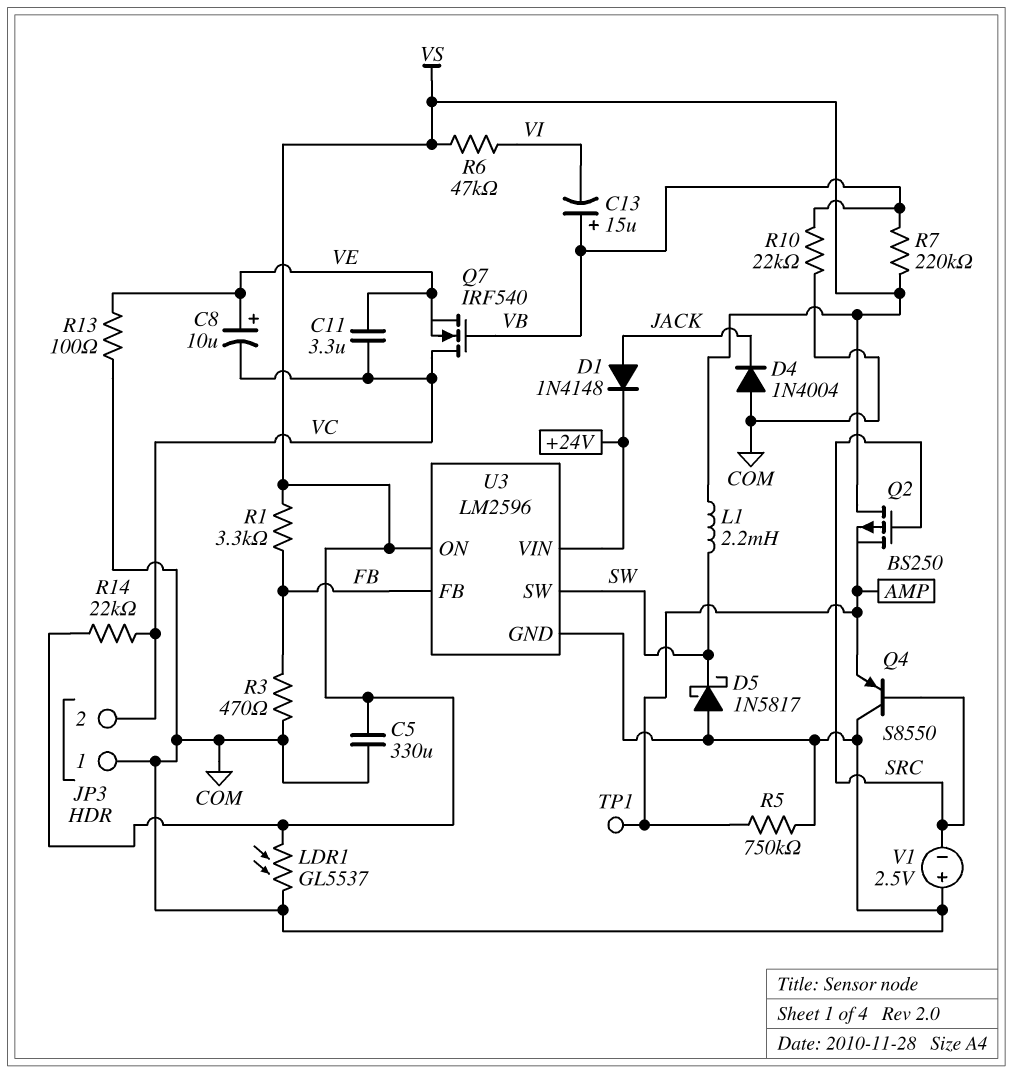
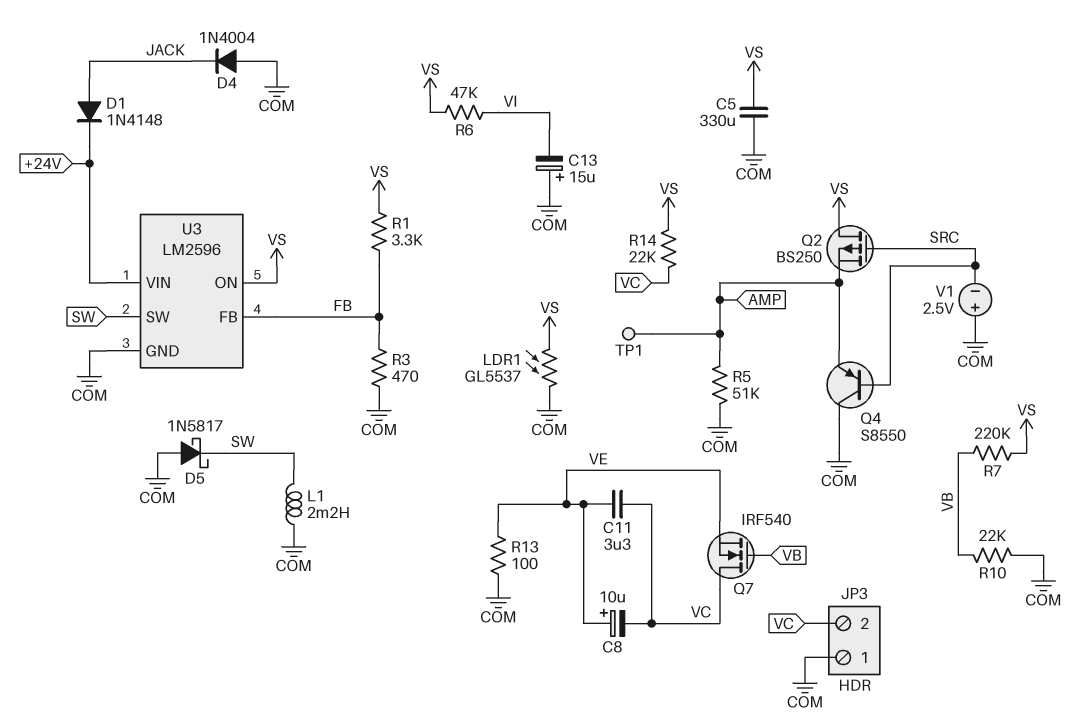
C13: 15uF (plus VB, minus VI) -> 15uF (plus COM, minus VI)
L1: 2.2mH (SW, VS) -> 2.2mH (COM, SW)
R5: 750k (AMP, COM) -> 51k (AMP, COM)

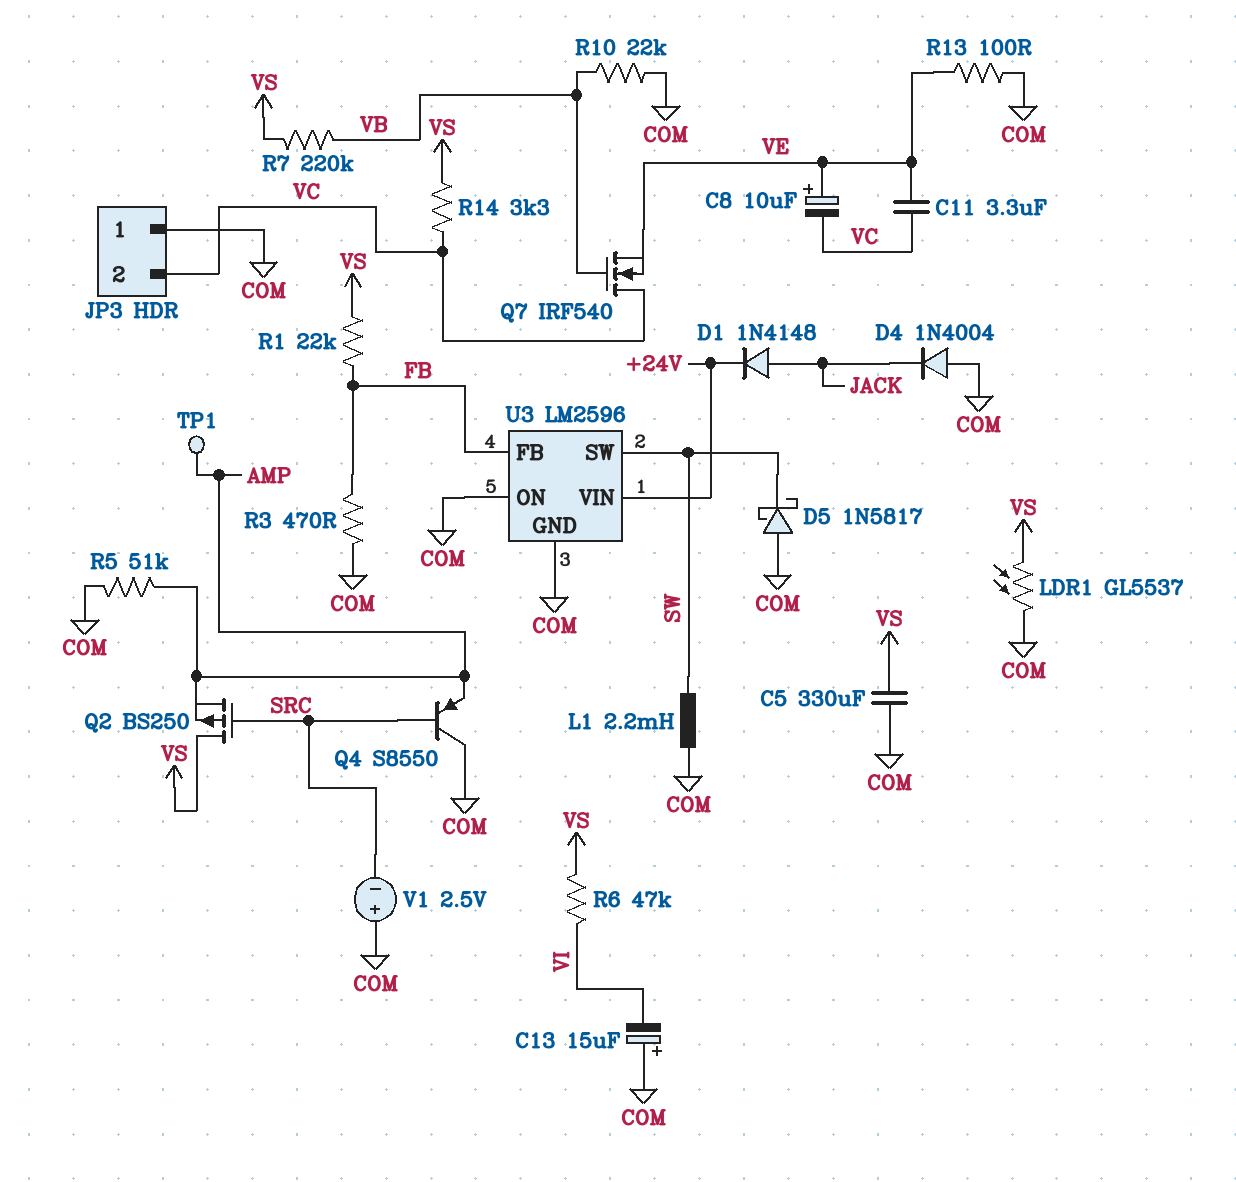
R1: 3.3k (FB, VS) -> 22k (FB, VS)
R14: 22k (VC, VS) -> 3.3k (VC, VS)
U3 pin ON: VS -> COM

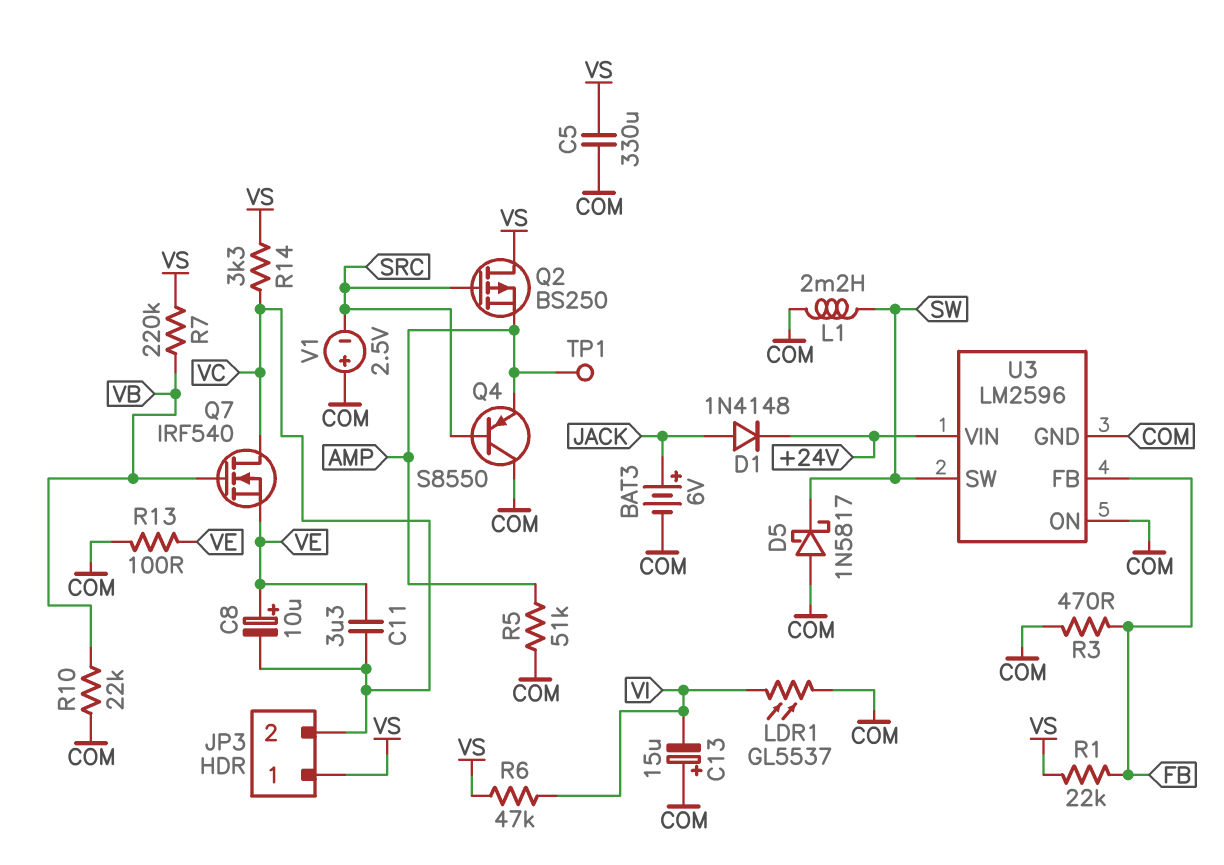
BAT3: none -> 6V (plus JACK, minus COM)
D4: diode 1N4004 (A COM, K JACK) -> none
JP3 pin 1: COM -> VS
LDR1: GL5537 (COM, VS) -> GL5537 (COM, VI)

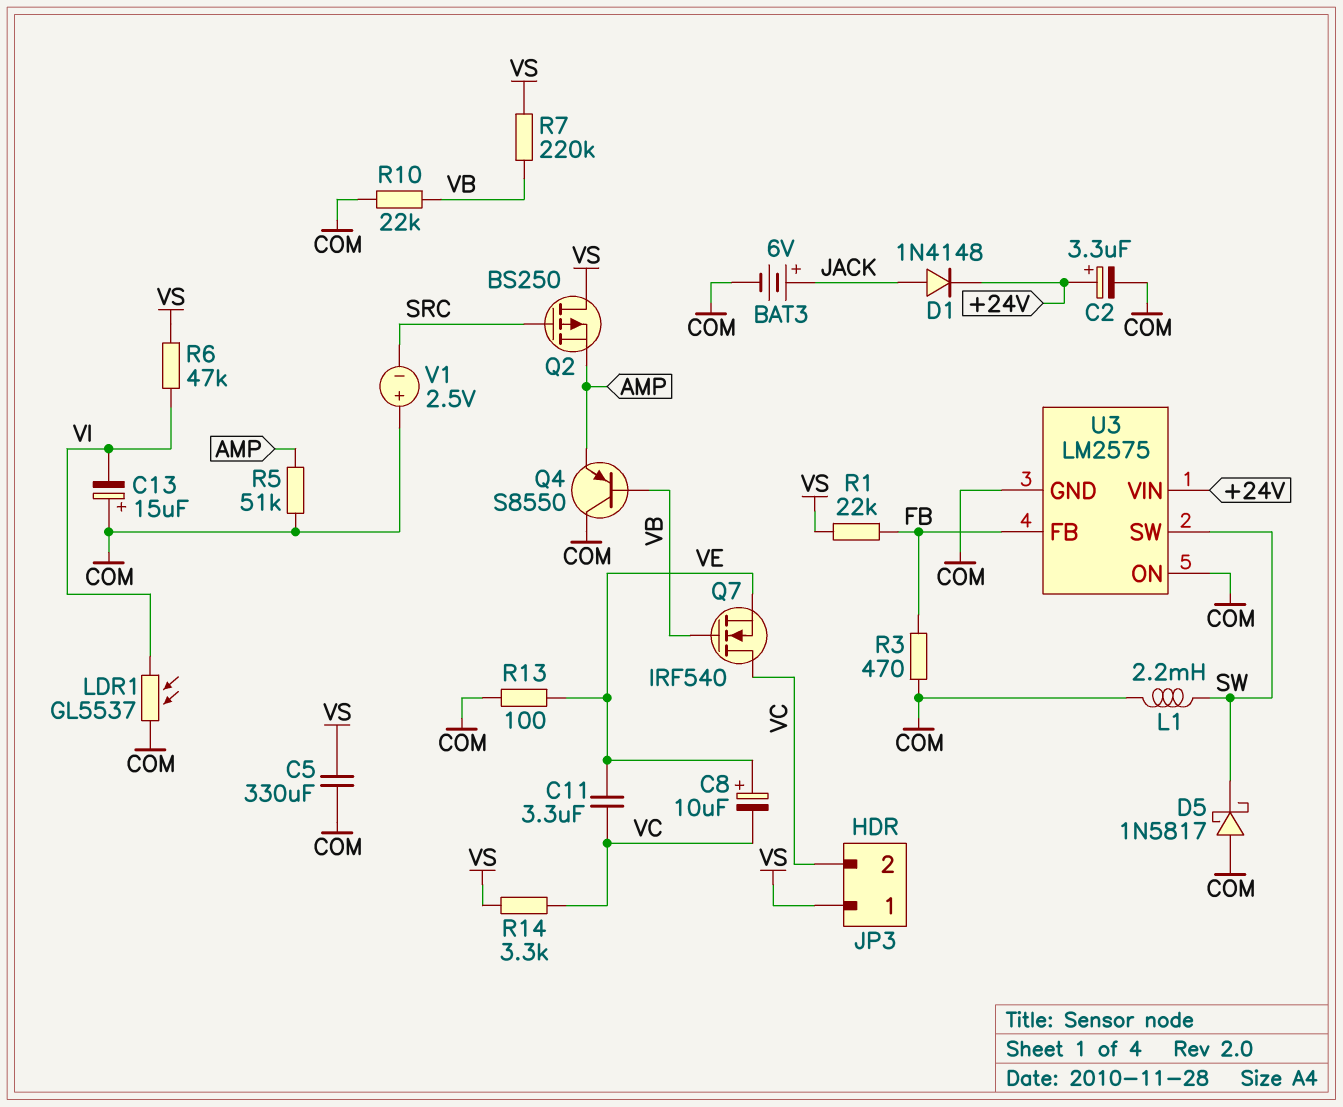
C2: none -> 3.3uF (plus +24V, minus COM)
Q4: PNP S8550 (B SRC, C COM, E AMP) -> PNP S8550 (B VB, C COM, E AMP)
TP1: test point (AMP) -> none
U3: LM2596 -> LM2575

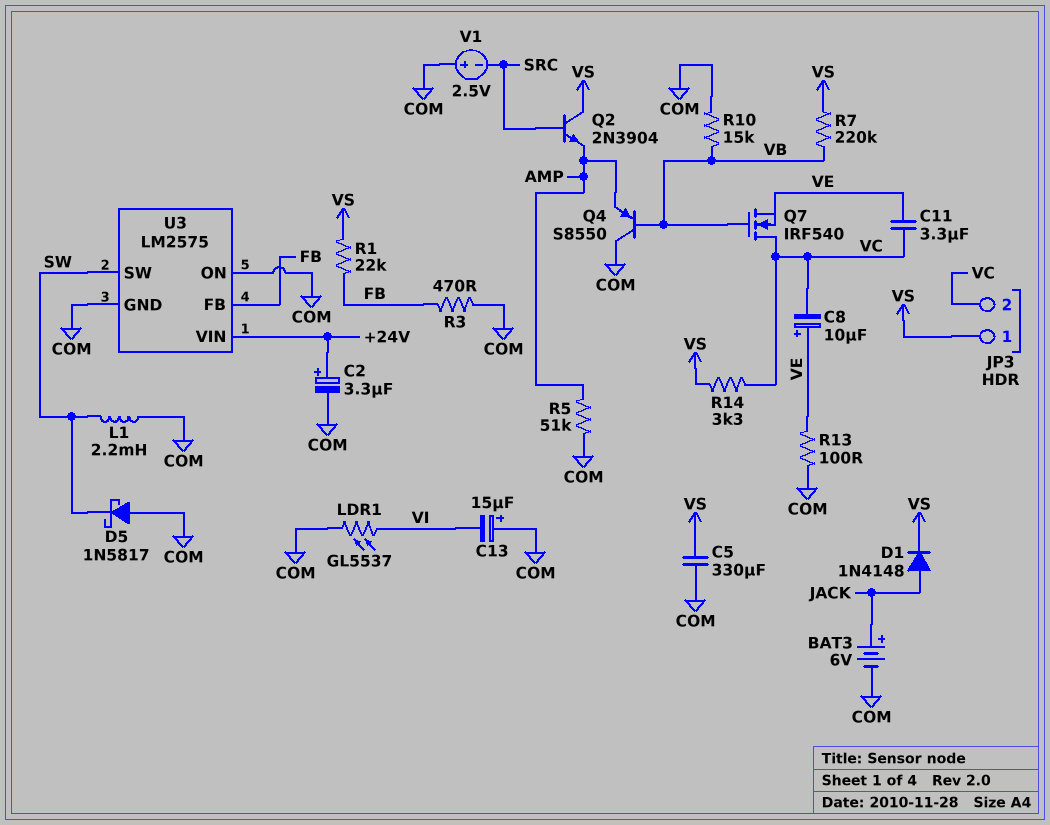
D1: diode 1N4148 (A JACK, K +24V) -> diode 1N4148 (A JACK, K VS)
Q2: PMOS BS250 (G SRC, D VS, S AMP) -> NPN 2N3904 (B SRC, C VS, E AMP)
R6: 47k (VI, VS) -> none
R10: 22k (COM, VB) -> 15k (COM, VB)

